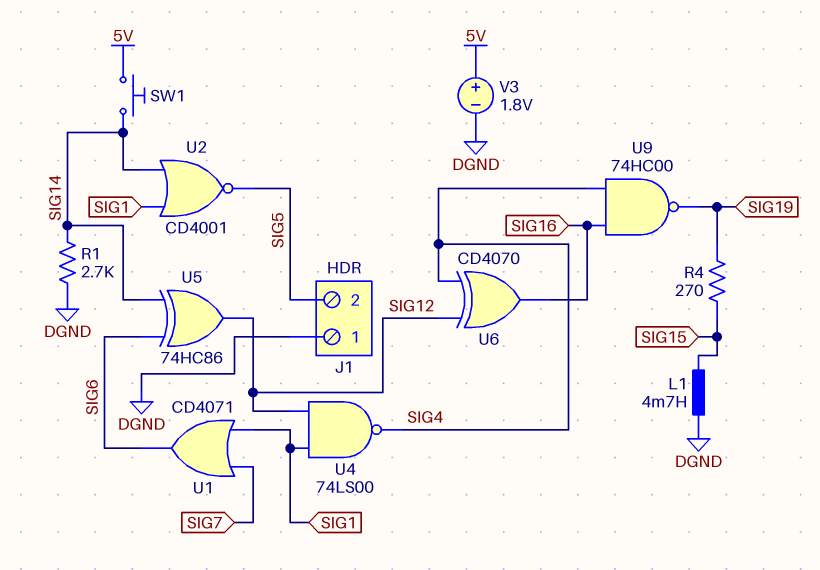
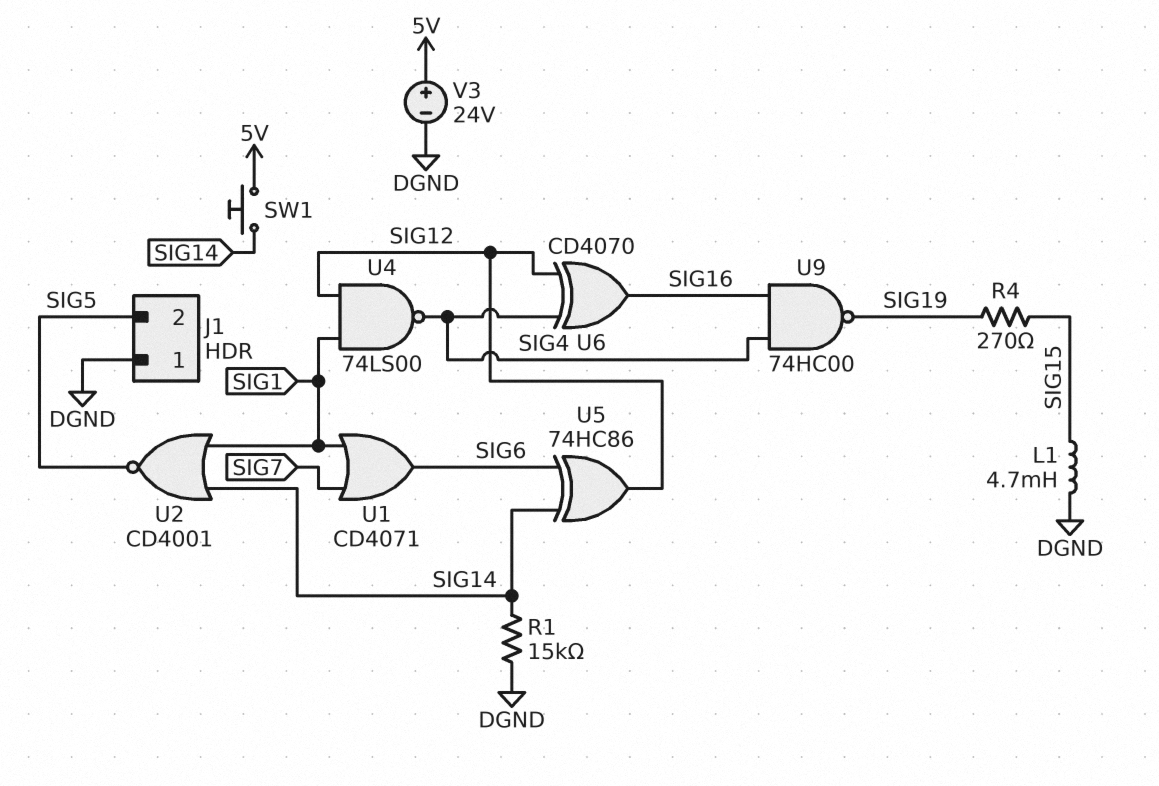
R1: 2.7k (DGND, SIG14) -> 15k (DGND, SIG14)
V3: 1.8V (plus 5V, minus DGND) -> 24V (plus 5V, minus DGND)

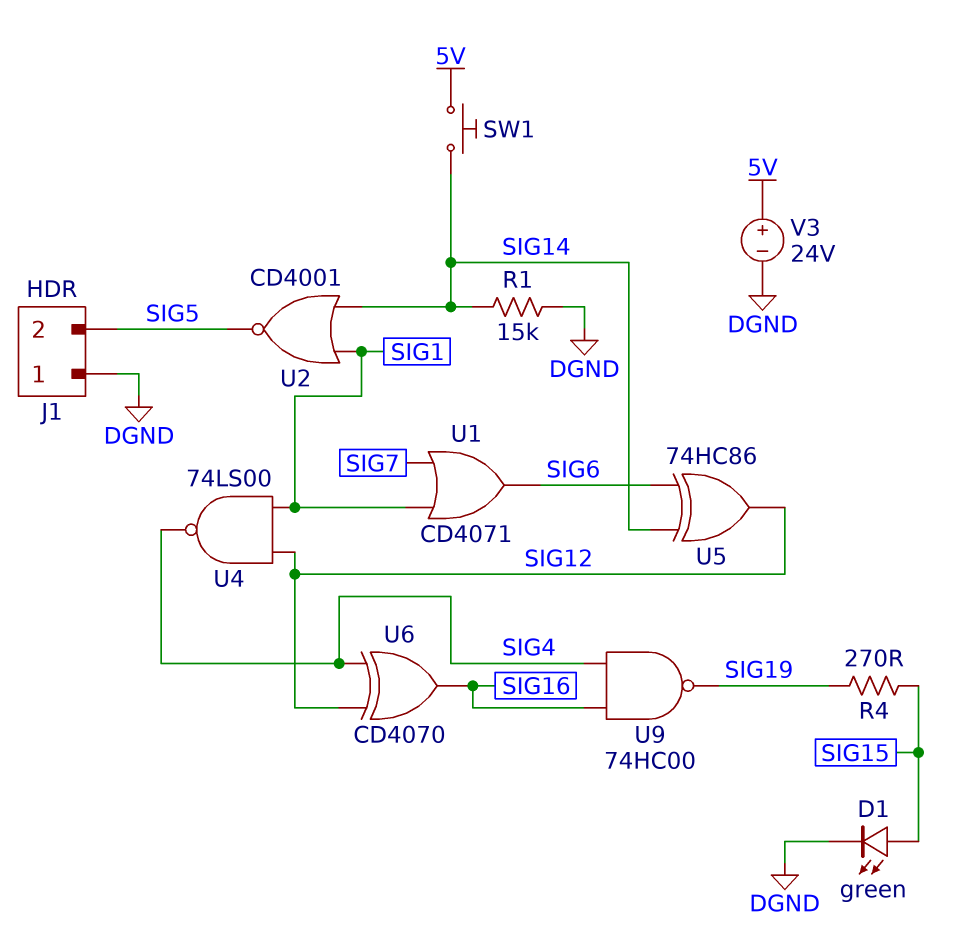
D1: none -> LED green (A SIG15, K DGND)
L1: 4.7mH (DGND, SIG15) -> none

